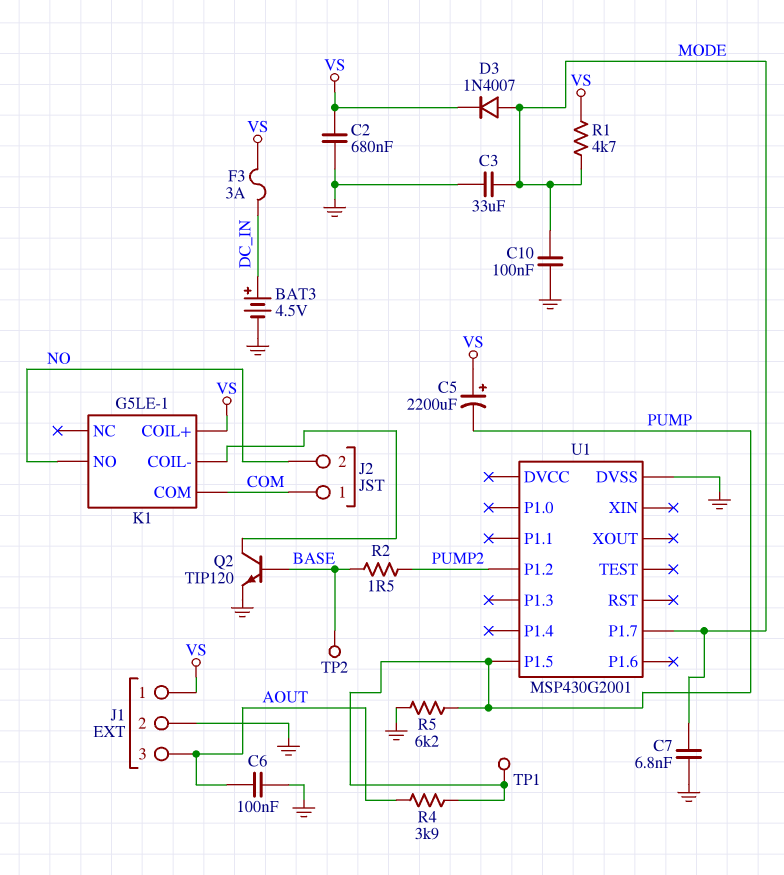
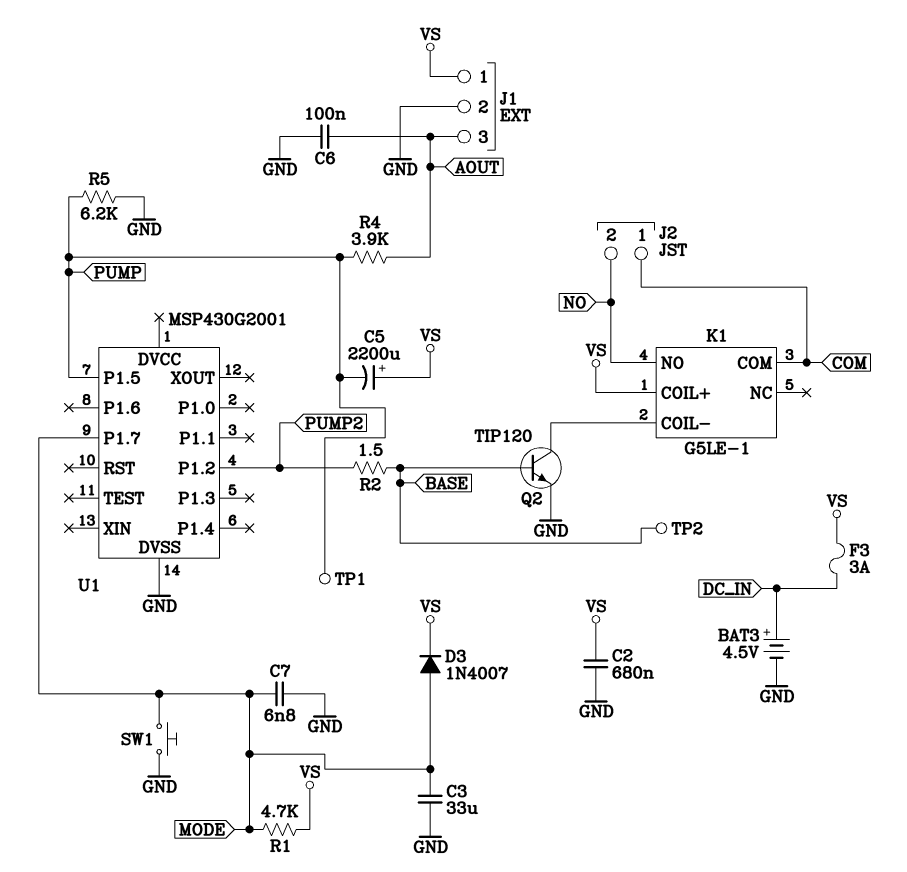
C10: 100nF (GND, MODE) -> none
SW1: none -> button (GND, MODE)

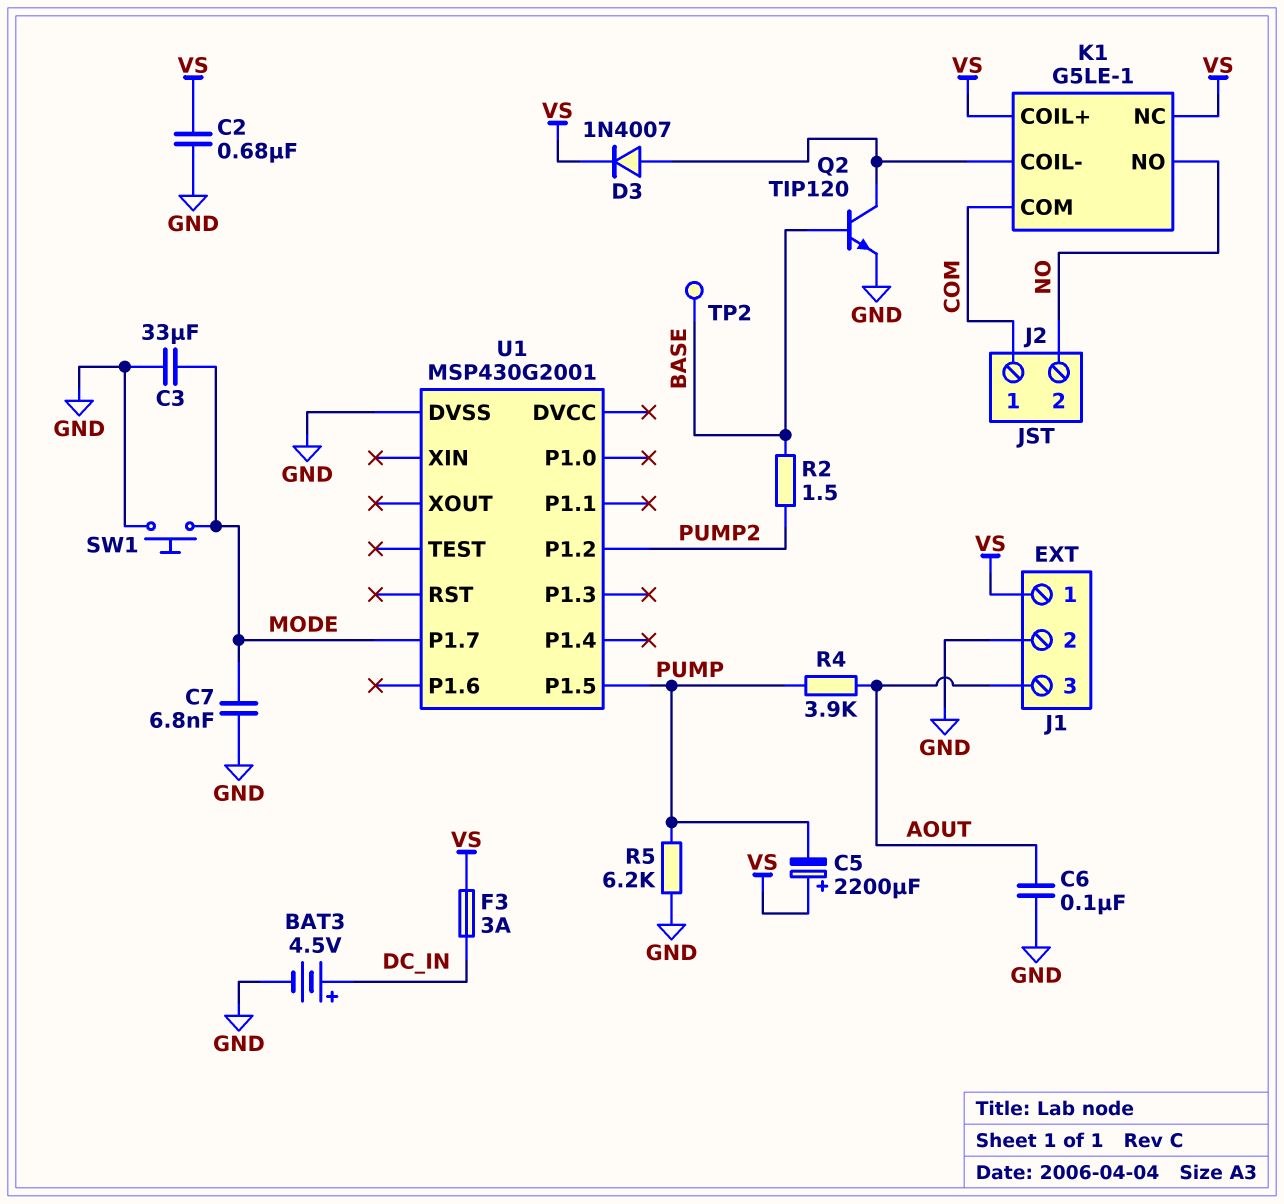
D3: diode 1N4007 (A MODE, K VS) -> diode 1N4007 (A K1/COIL-, K VS)
K1 pin NC: none -> VS
R1: 4.7k (MODE, VS) -> none
TP1: test point (PUMP) -> none

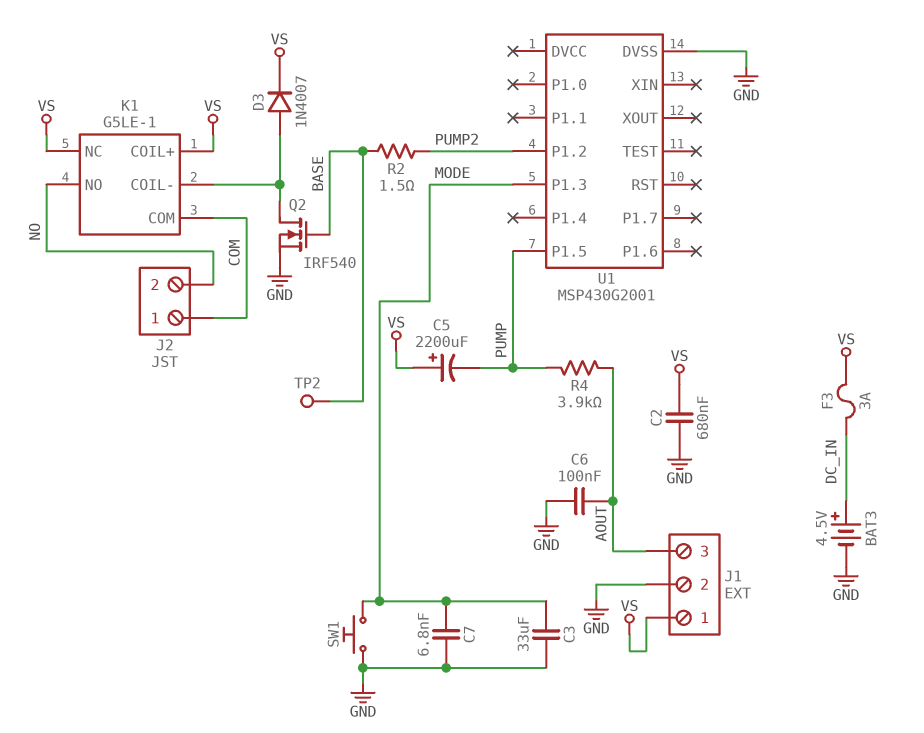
Q2: NPN TIP120 (B BASE, C K1/COIL-, E GND) -> NMOS IRF540 (G BASE, D K1/COIL-, S GND)
R5: 6.2k (GND, PUMP) -> none
U1 pin P1.3: none -> MODE
U1 pin P1.7: MODE -> none

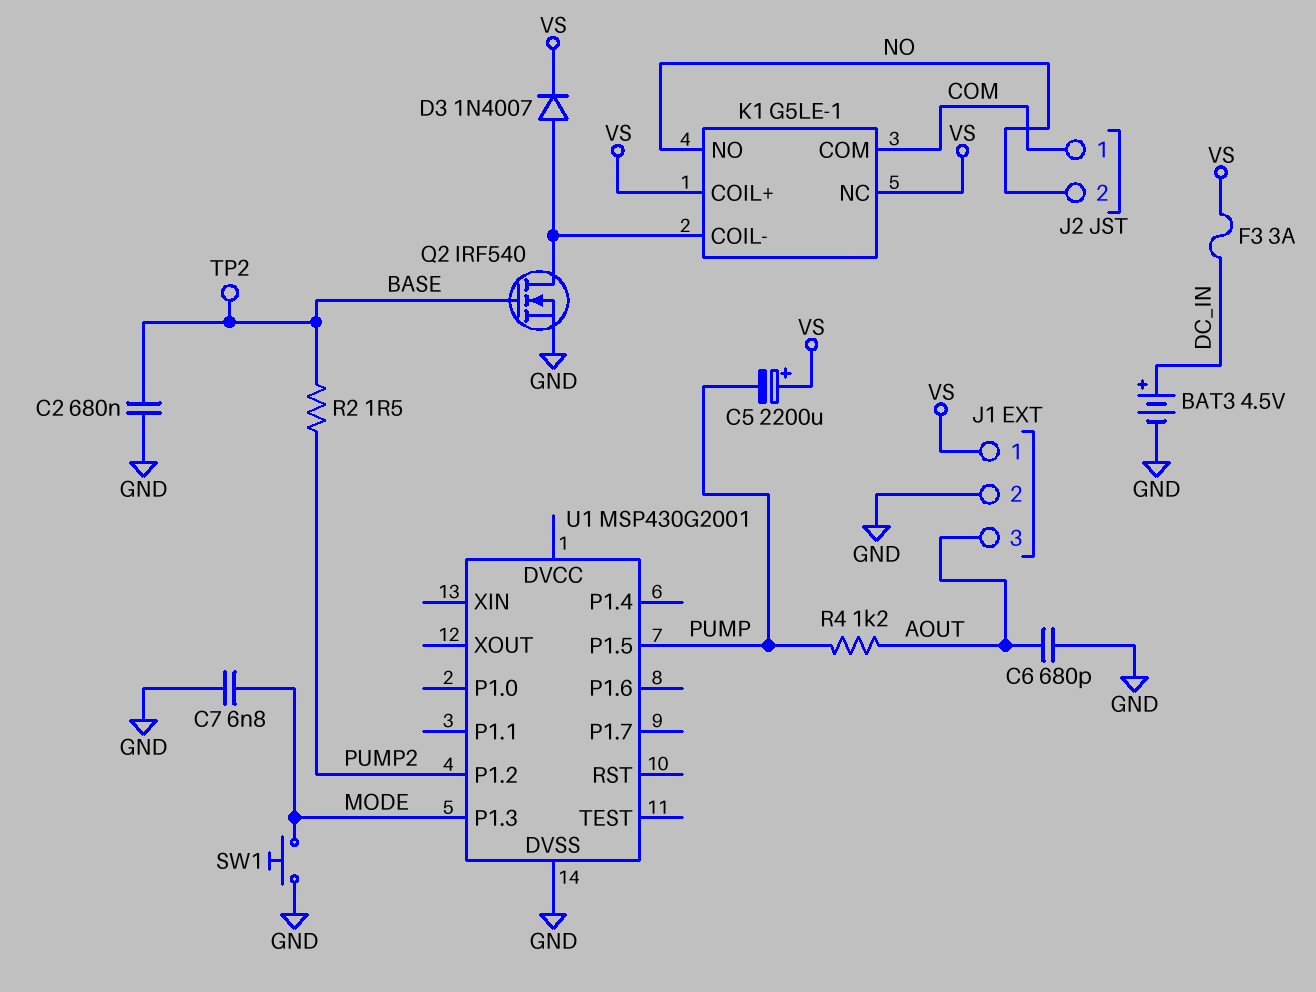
C2: 680nF (GND, VS) -> 680nF (BASE, GND)
C3: 33uF (GND, MODE) -> none
C6: 100nF (AOUT, GND) -> 680pF (AOUT, GND)
R4: 3.9k (AOUT, PUMP) -> 1.2k (AOUT, PUMP)

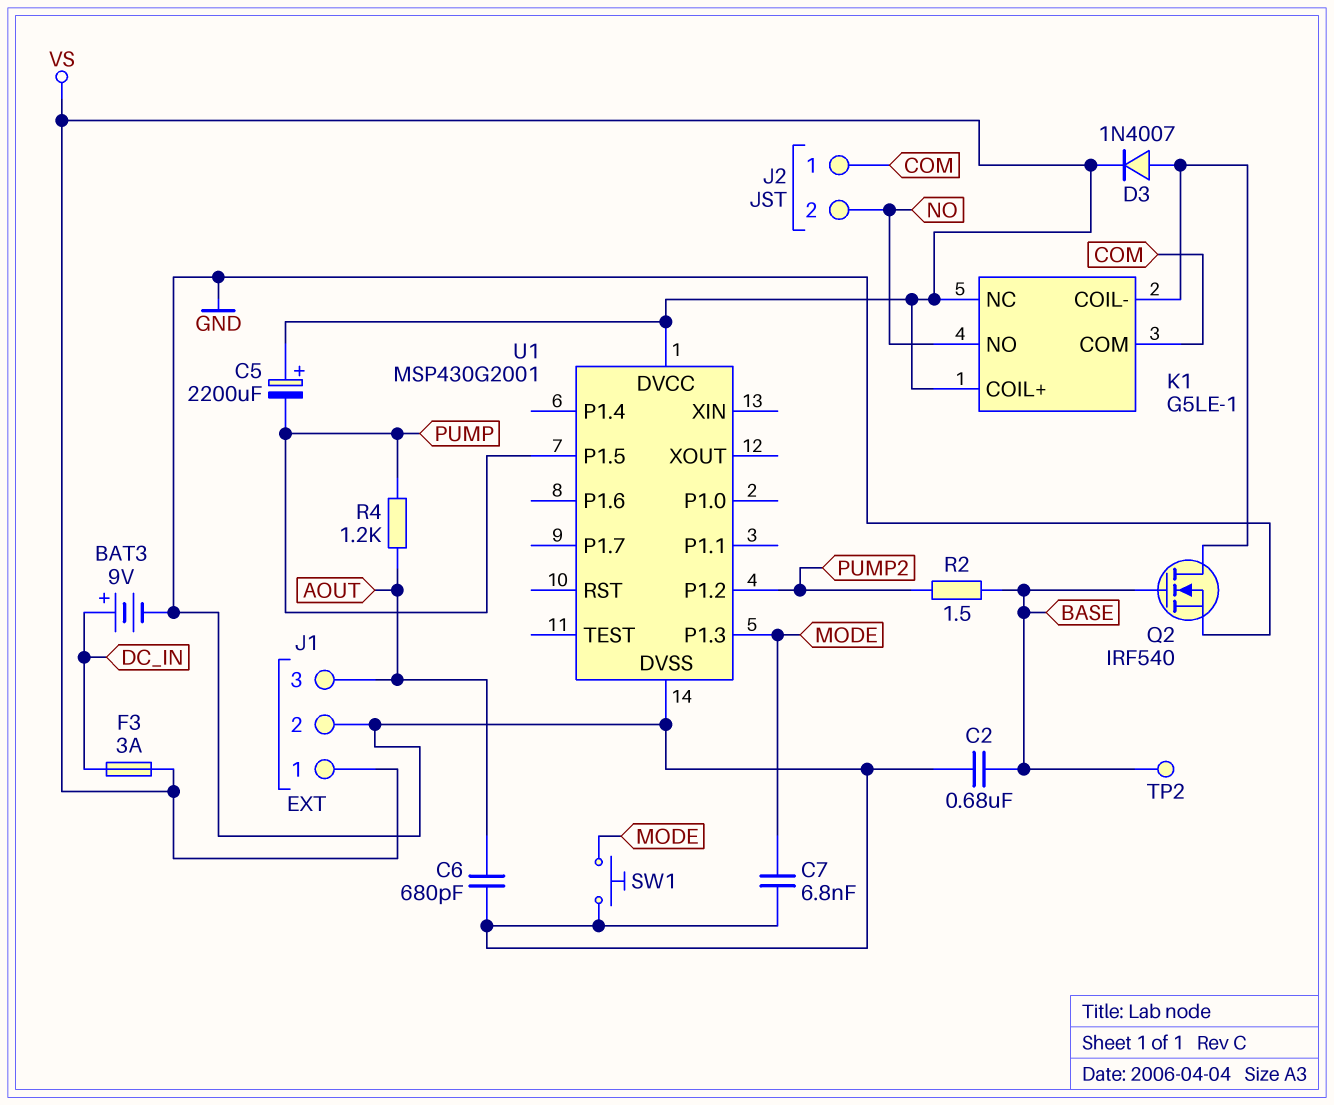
BAT3: 4.5V (plus DC_IN, minus GND) -> 9V (plus DC_IN, minus GND)
U1 pin DVCC: none -> VS

